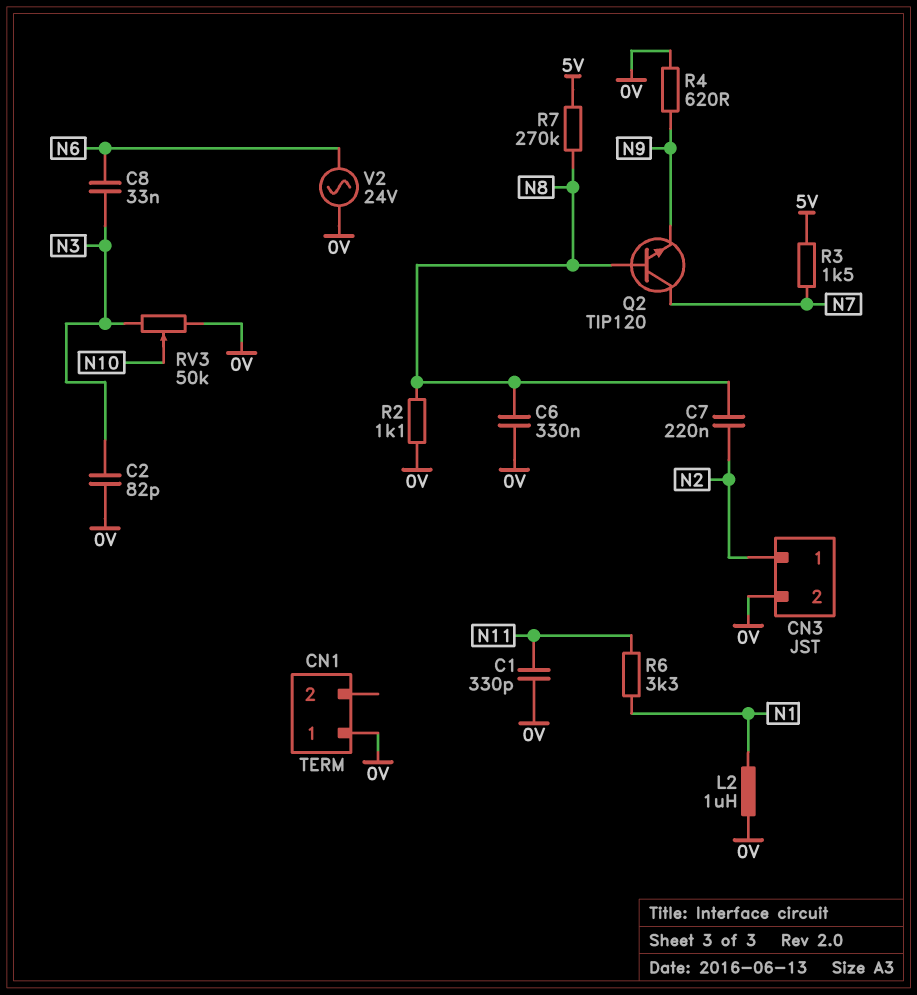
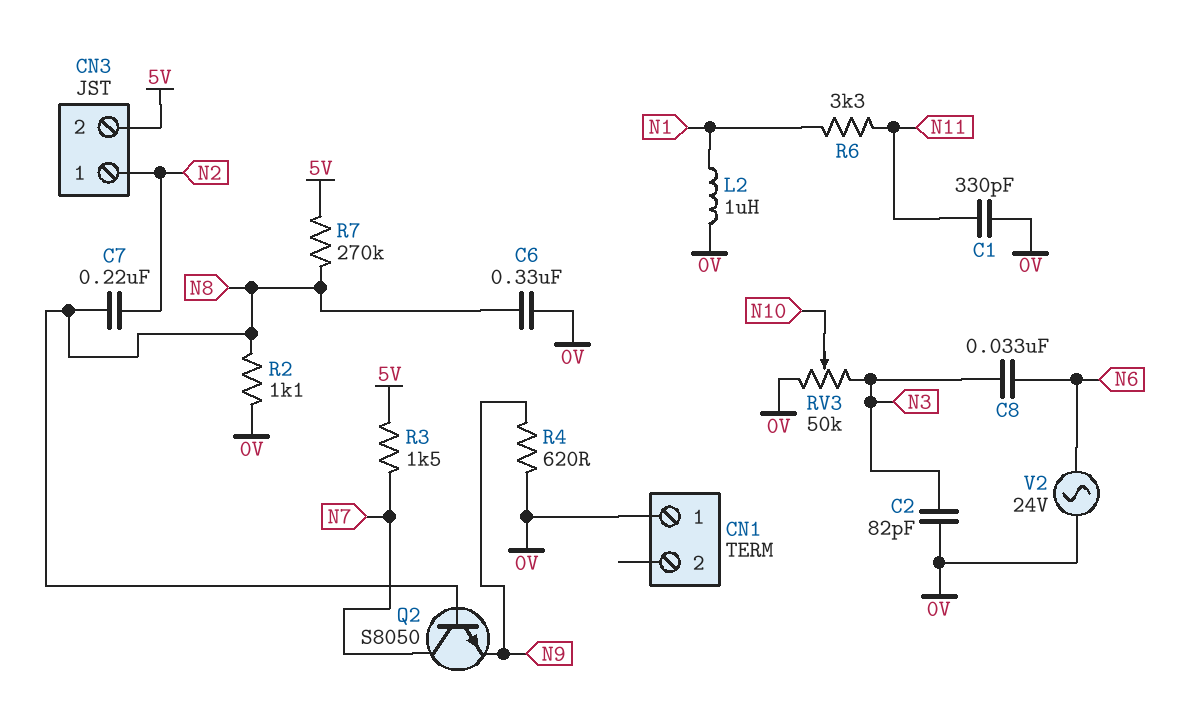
CN3 pin 2: 0V -> 5V
Q2: NPN TIP120 (B N8, C N7, E N9) -> NPN S8050 (B N8, C N7, E N9)

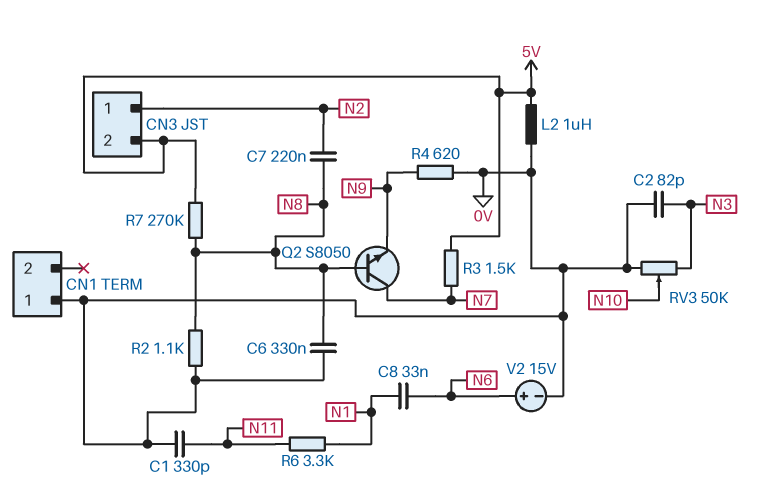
C8: 33nF (N3, N6) -> 33nF (N1, N6)
L2: 1uH (0V, N1) -> 1uH (0V, 5V)
V2: AC 24V (0V, N6) -> 15V (plus N6, minus 0V)

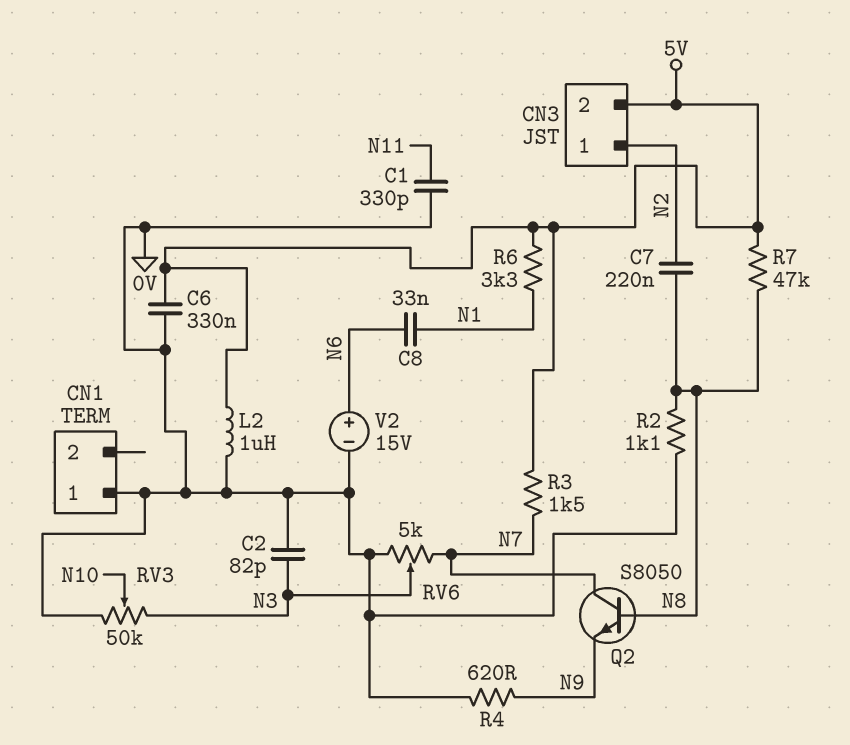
C6: 330nF (0V, N8) -> 330nF (0V, 5V)
R6: 3.3k (N1, N11) -> 3.3k (5V, N1)
R7: 270k (5V, N8) -> 47k (5V, N8)
RV6: none -> 5k (0V, N7, wiper N3)

